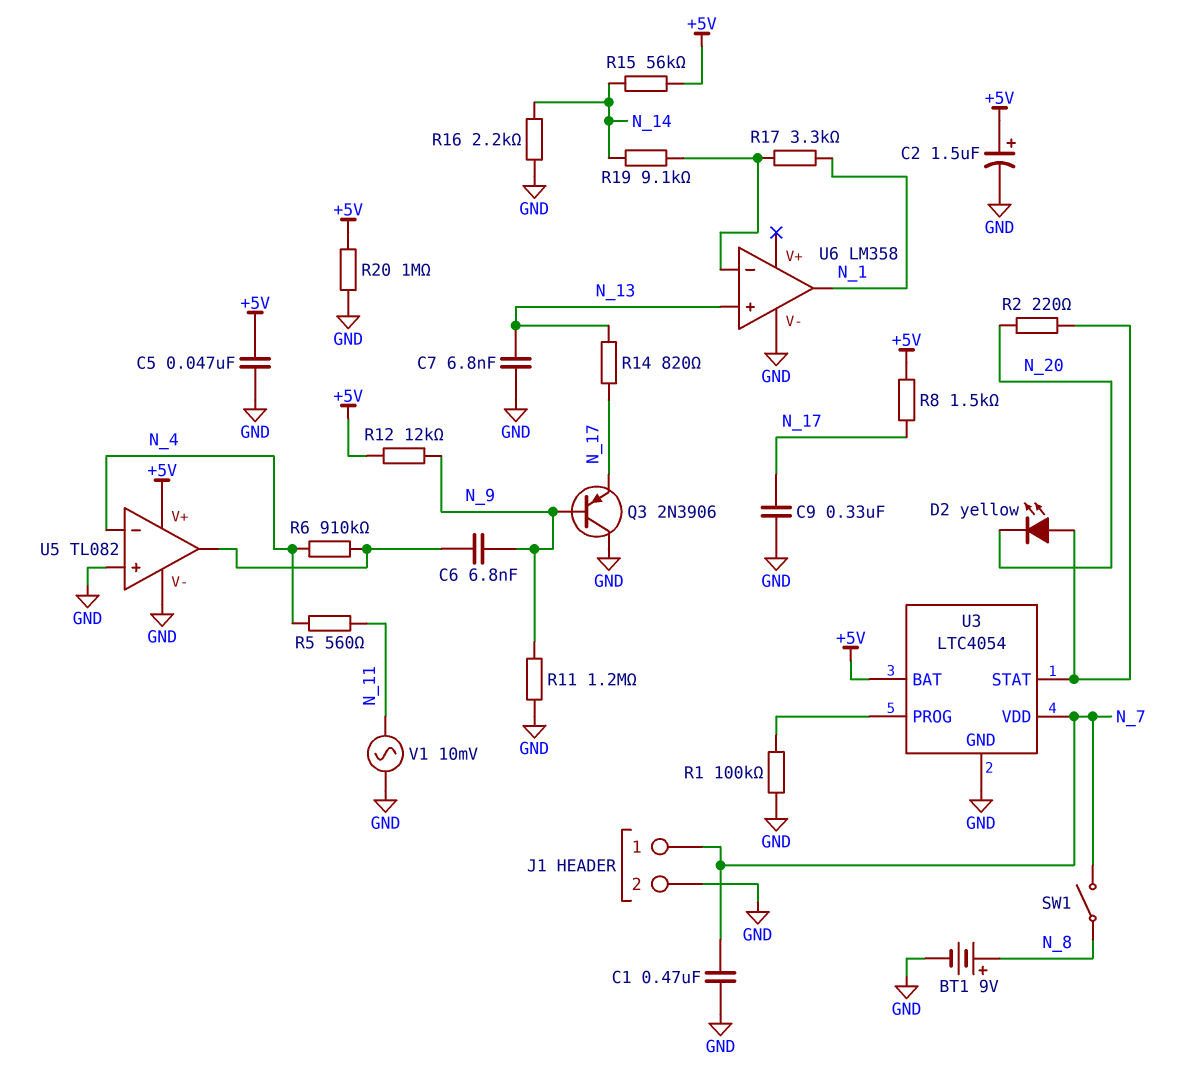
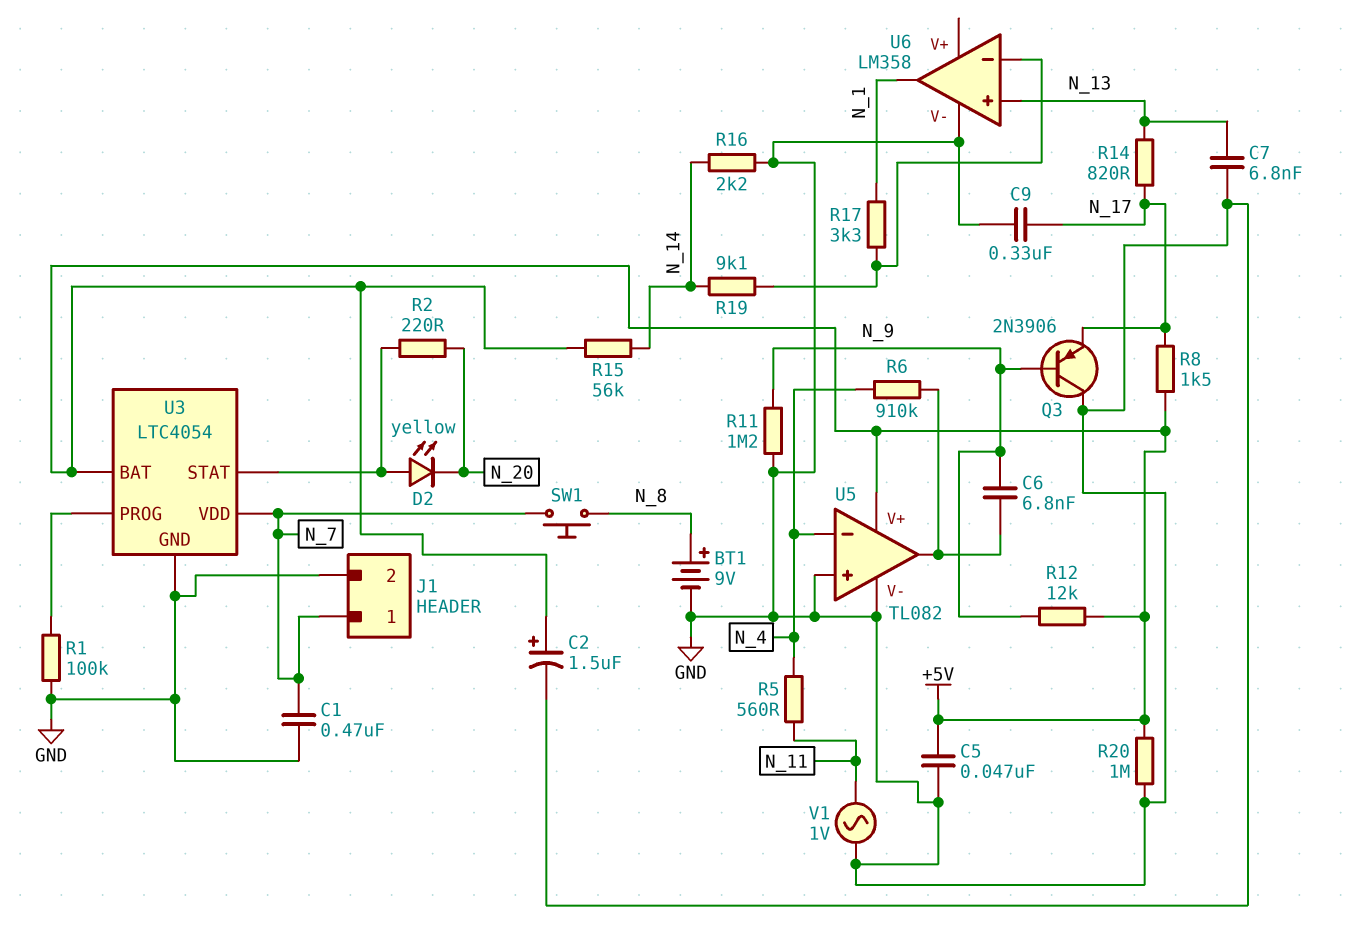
SW1: switch (N_7, N_8) -> button (N_7, N_8)
V1: AC 10mV (GND, N_11) -> AC 1V (GND, N_11)

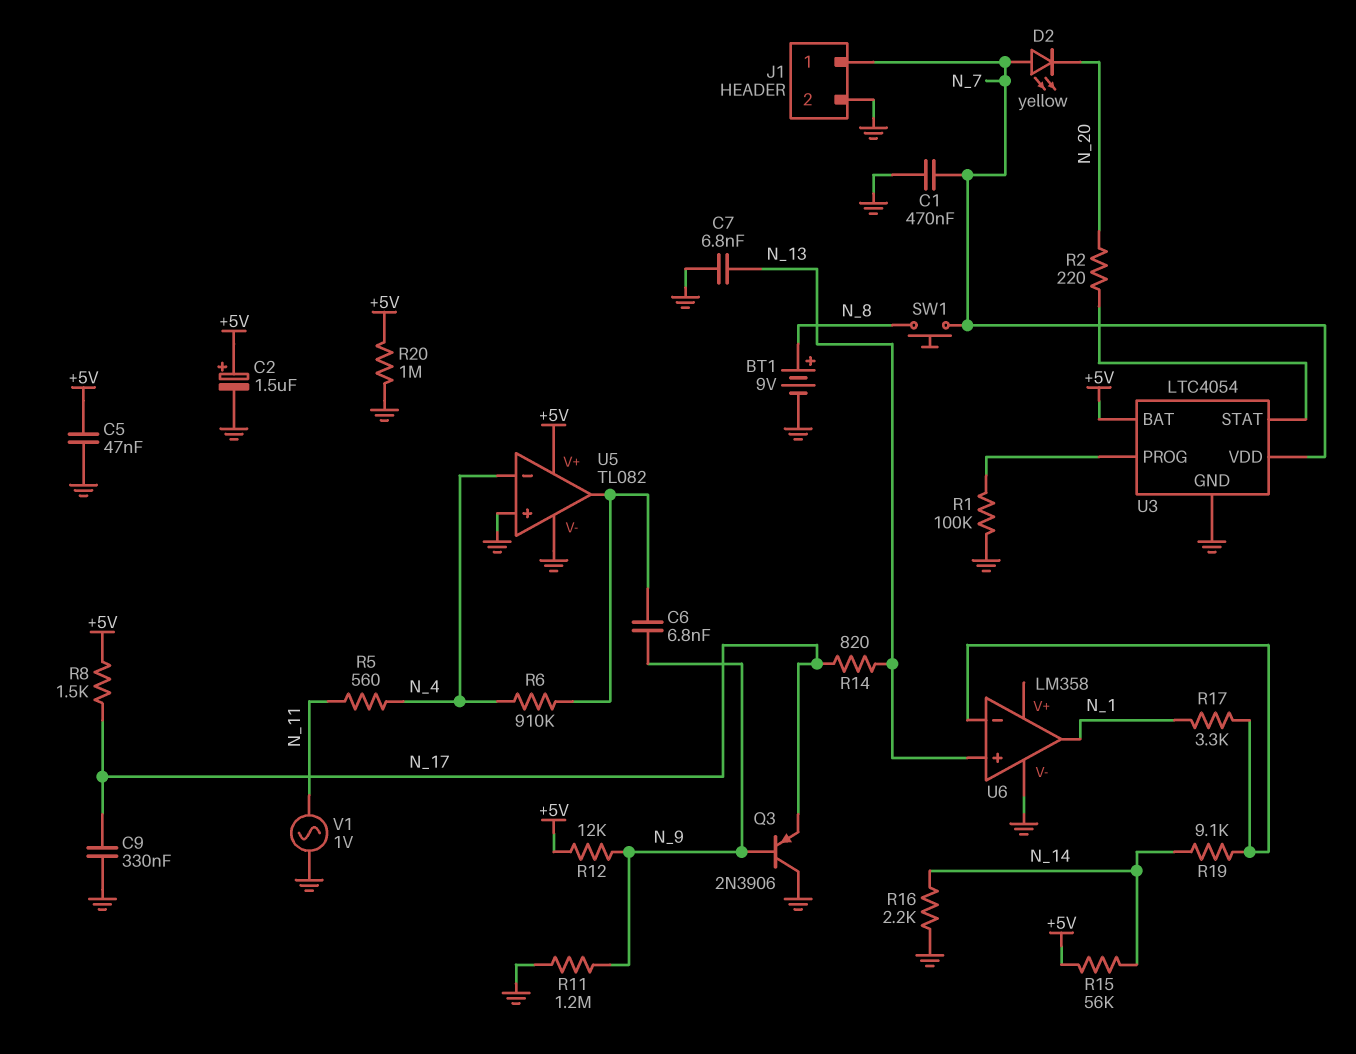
D2: LED yellow (A U3/STAT, K N_20) -> LED yellow (A N_7, K N_20)

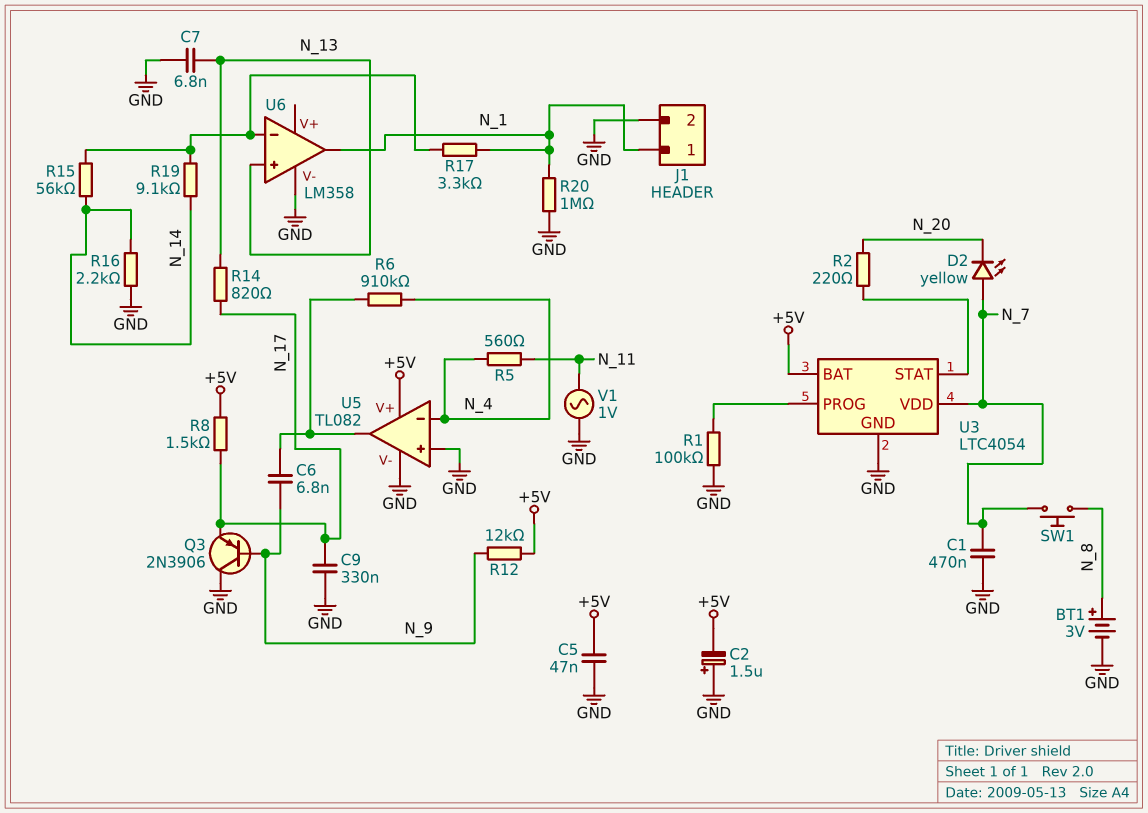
BT1: 9V (plus N_8, minus GND) -> 3V (plus N_8, minus GND)
C2: 1.5uF (plus +5V, minus GND) -> 1.5uF (plus GND, minus +5V)
J1 pin 1: N_7 -> N_1
R11: 1.2M (GND, N_9) -> none
R15: 56k (+5V, N_14) -> 56k (N_14, U6/in-)
R20: 1M (+5V, GND) -> 1M (GND, N_1)

